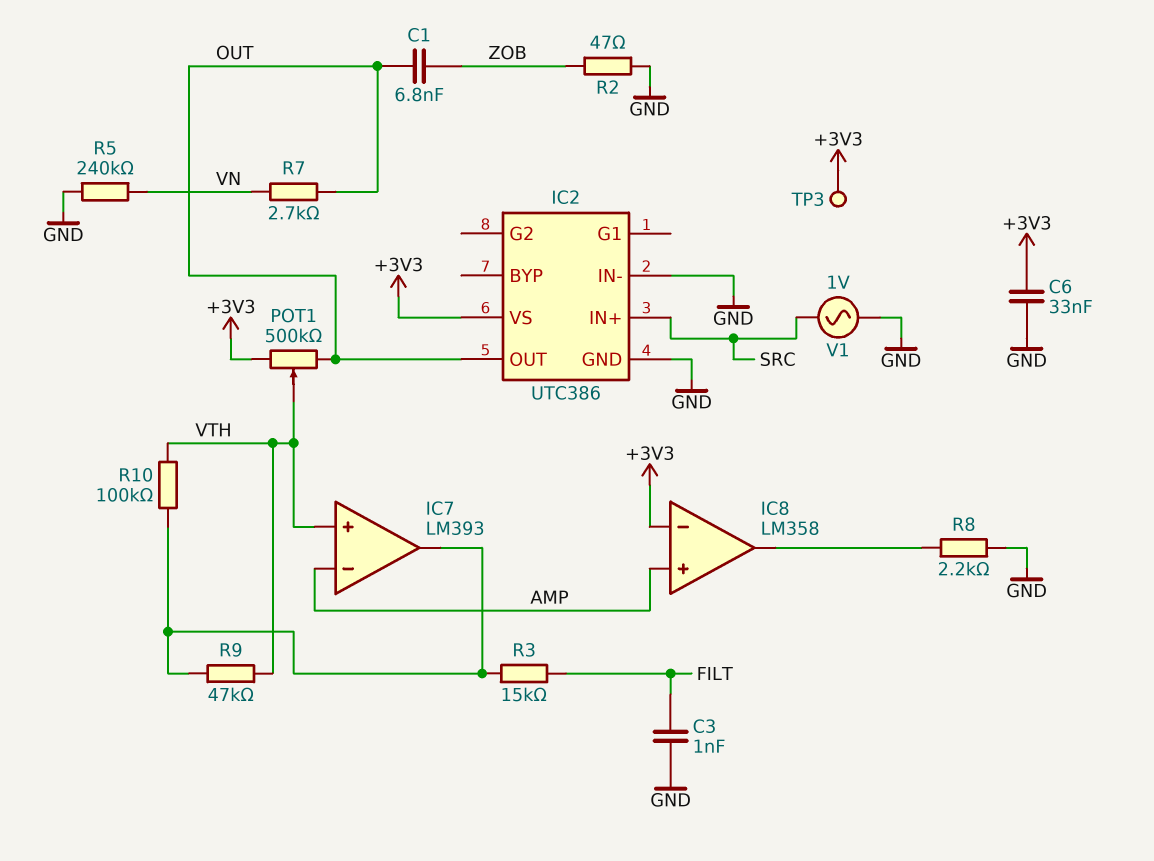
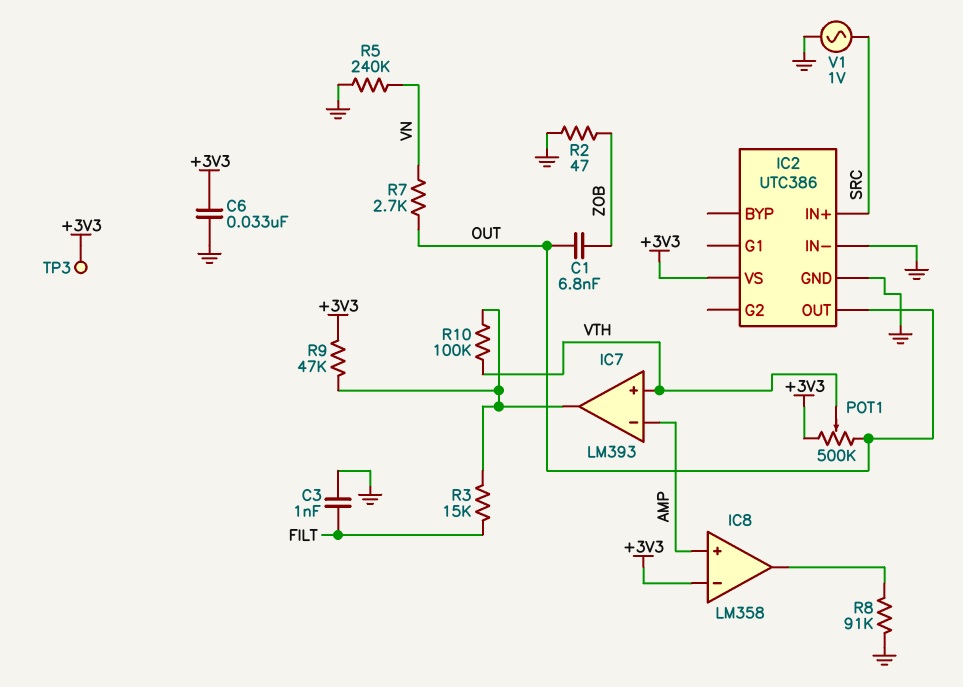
R8: 2.2k (GND, IC8/out) -> 91k (GND, IC8/out)
R9: 47k (IC7/out, VTH) -> 47k (+3V3, IC7/out)

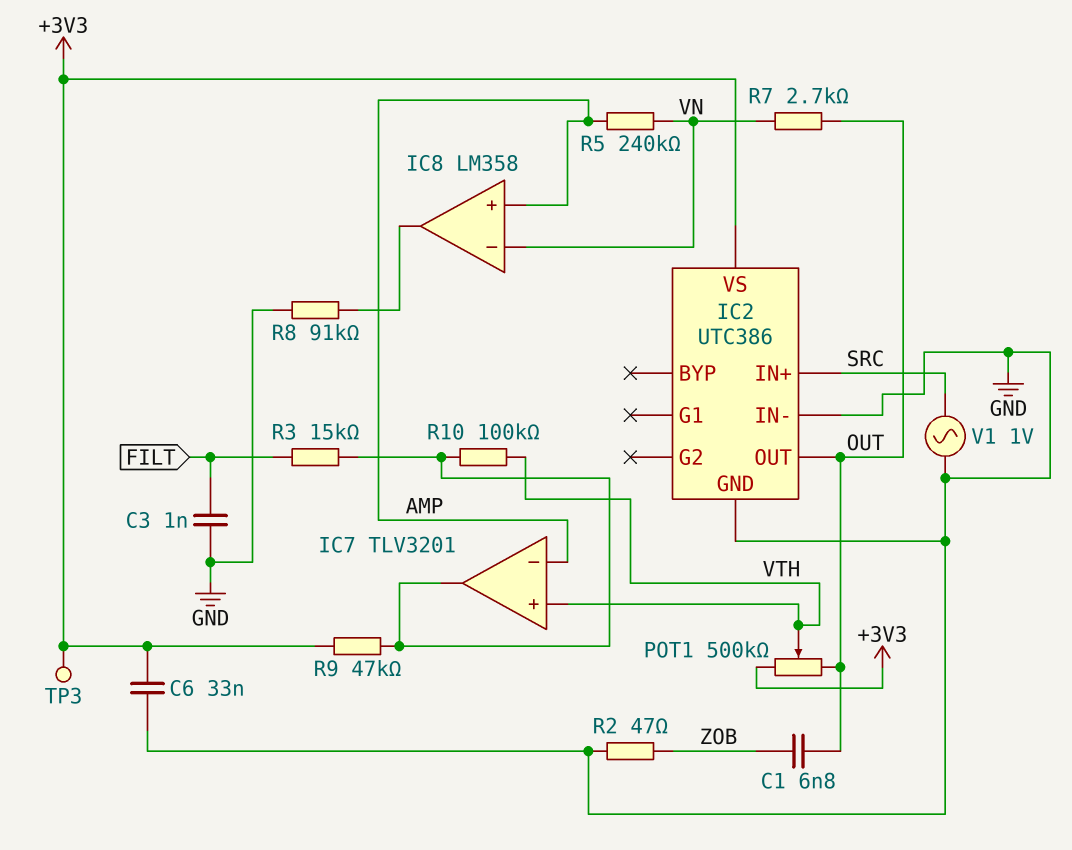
IC7: LM393 -> TLV3201
IC8 pin in-: +3V3 -> VN
R5: 240k (GND, VN) -> 240k (AMP, VN)

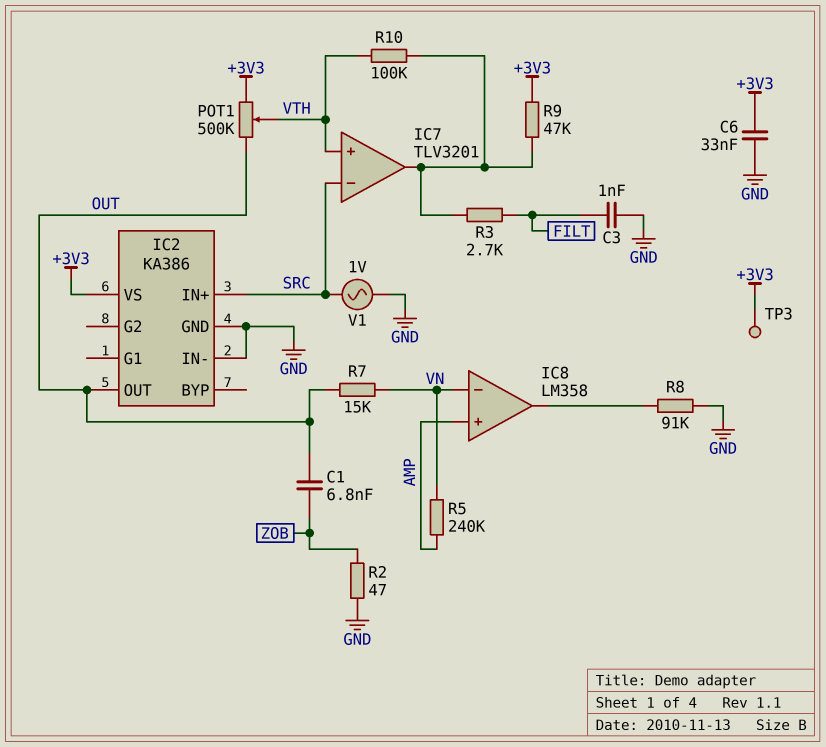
IC2: UTC386 -> KA386
IC7 pin in-: AMP -> SRC
R3: 15k (FILT, IC7/out) -> 2.7k (FILT, IC7/out)
R7: 2.7k (OUT, VN) -> 15k (OUT, VN)

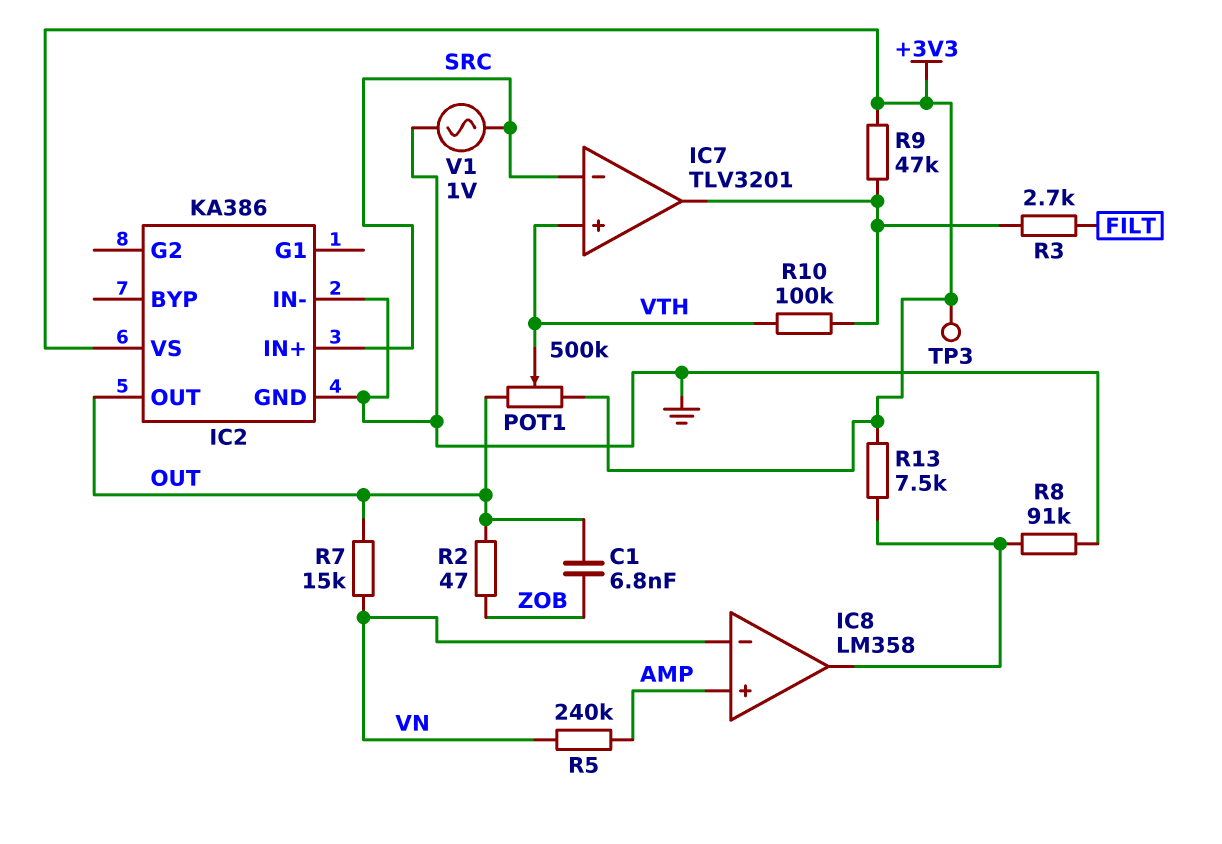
C3: 1nF (FILT, GND) -> none
C6: 33nF (+3V3, GND) -> none
R2: 47 (GND, ZOB) -> 47 (OUT, ZOB)
R13: none -> 7.5k (+3V3, IC8/out)

